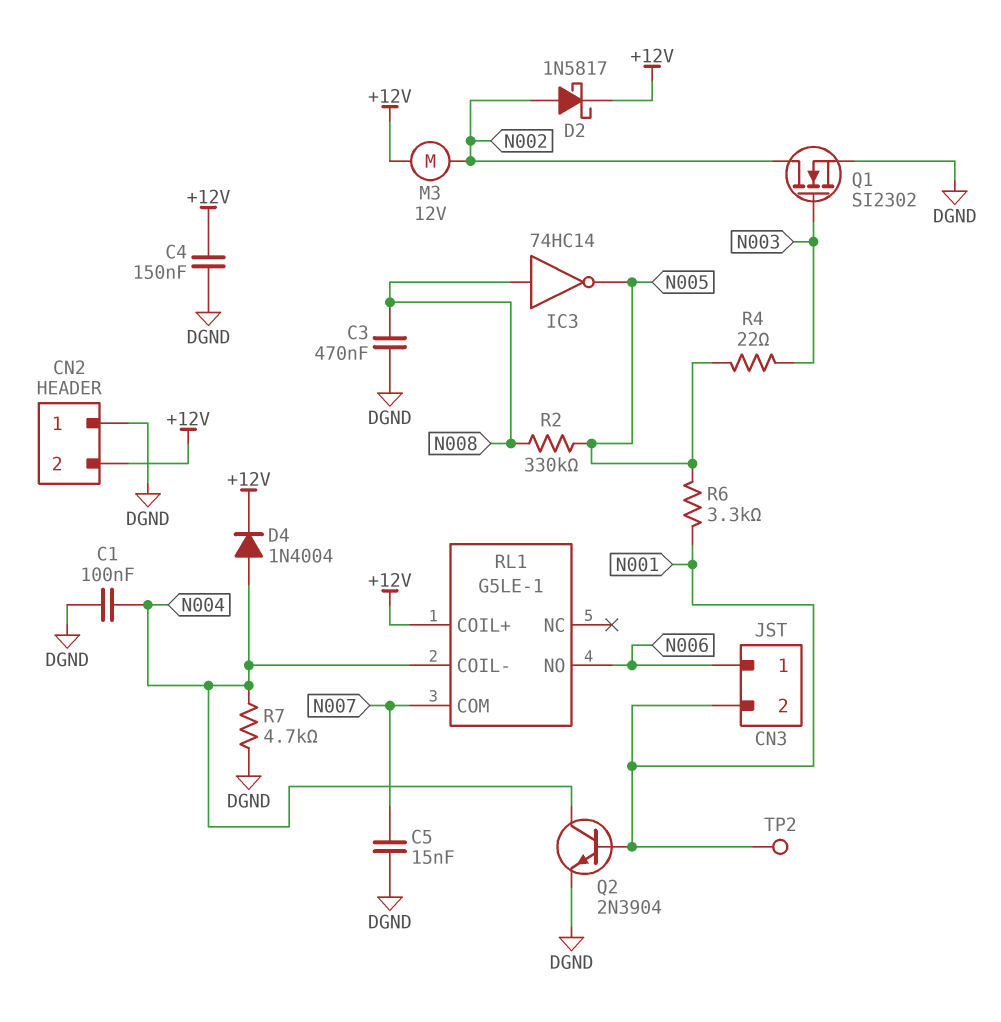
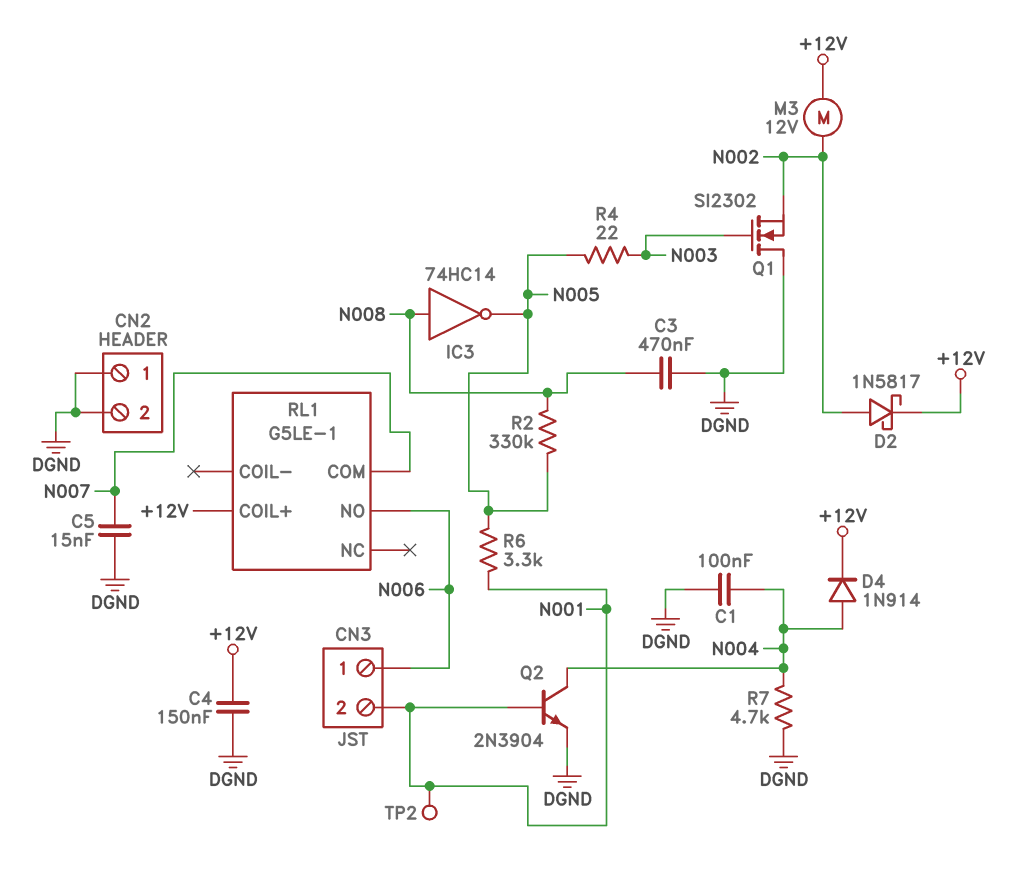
CN2 pin 2: +12V -> DGND
D4: diode 1N4004 (A N004, K +12V) -> diode 1N914 (A N004, K +12V)
Q1: NMOS SI2302 (G N003, D N002, S DGND) -> NMOS SI2302 (G N003, D DGND, S N002)
RL1 pin COIL-: N004 -> none

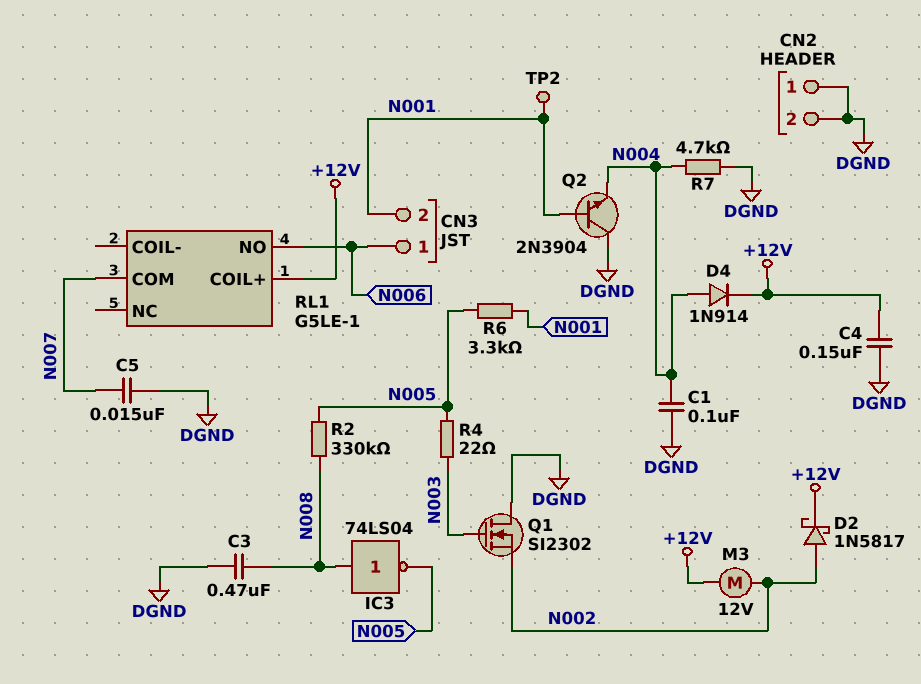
IC3: NOT 74HC14 (in N008, out N005) -> NOT 74LS04 (in N008, out N005)
Q2: NPN 2N3904 (B N001, C N004, E DGND) -> NPN 2N3904 (B N001, C DGND, E N004)

